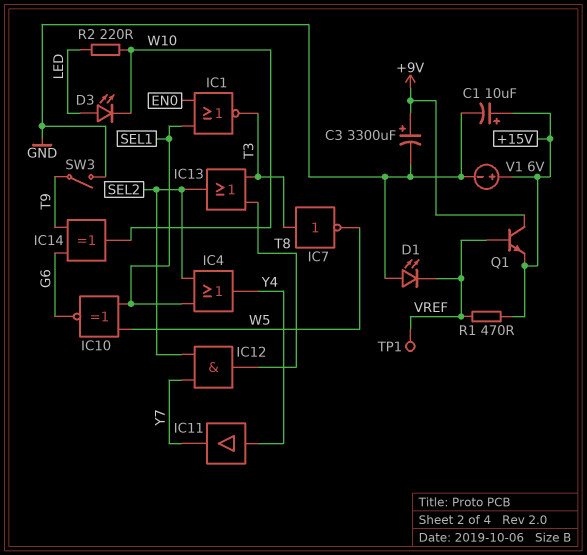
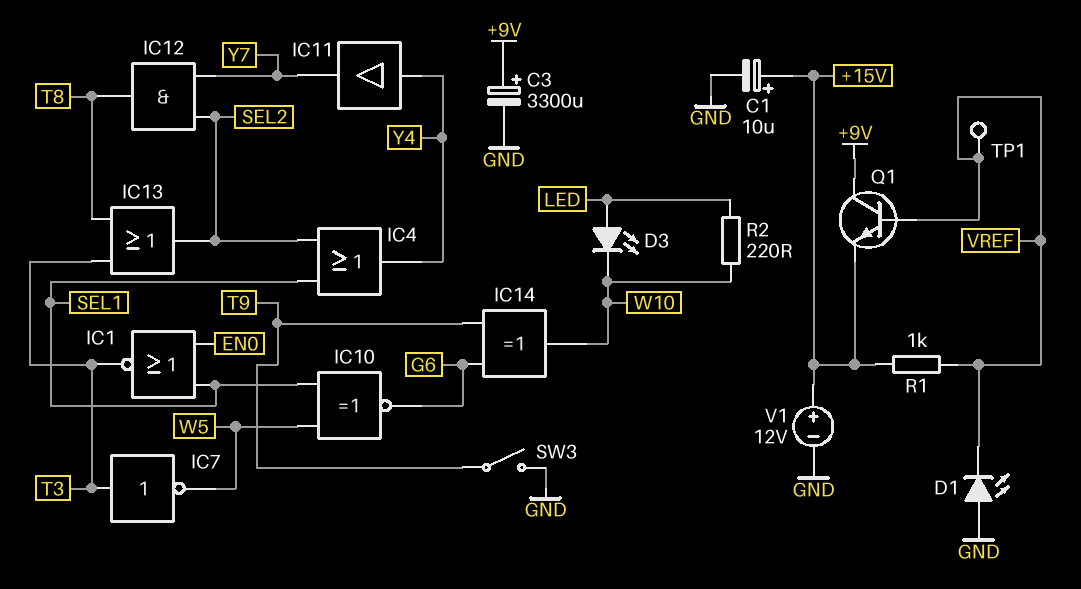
R1: 470 (+15V, VREF) -> 1k (+15V, VREF)
V1: 6V (plus +15V, minus GND) -> 12V (plus +15V, minus GND)

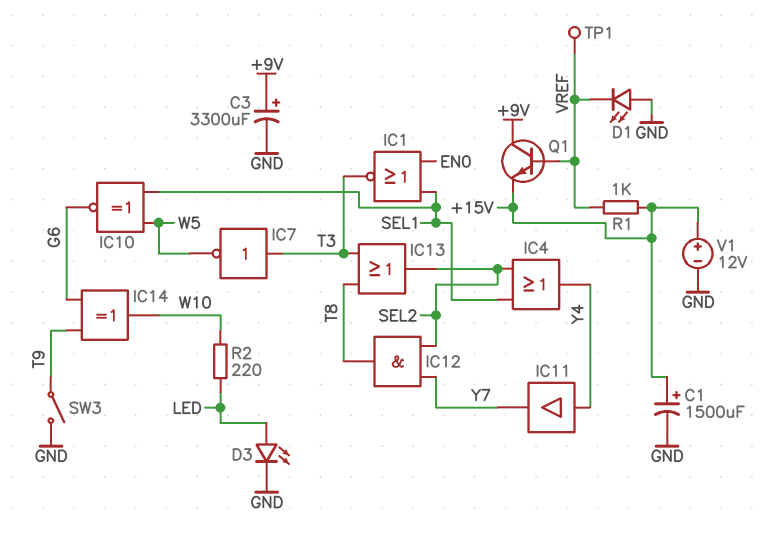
C1: 10uF (plus +15V, minus GND) -> 1500uF (plus +15V, minus GND)
D3: LED (A LED, K W10) -> LED (A LED, K GND)

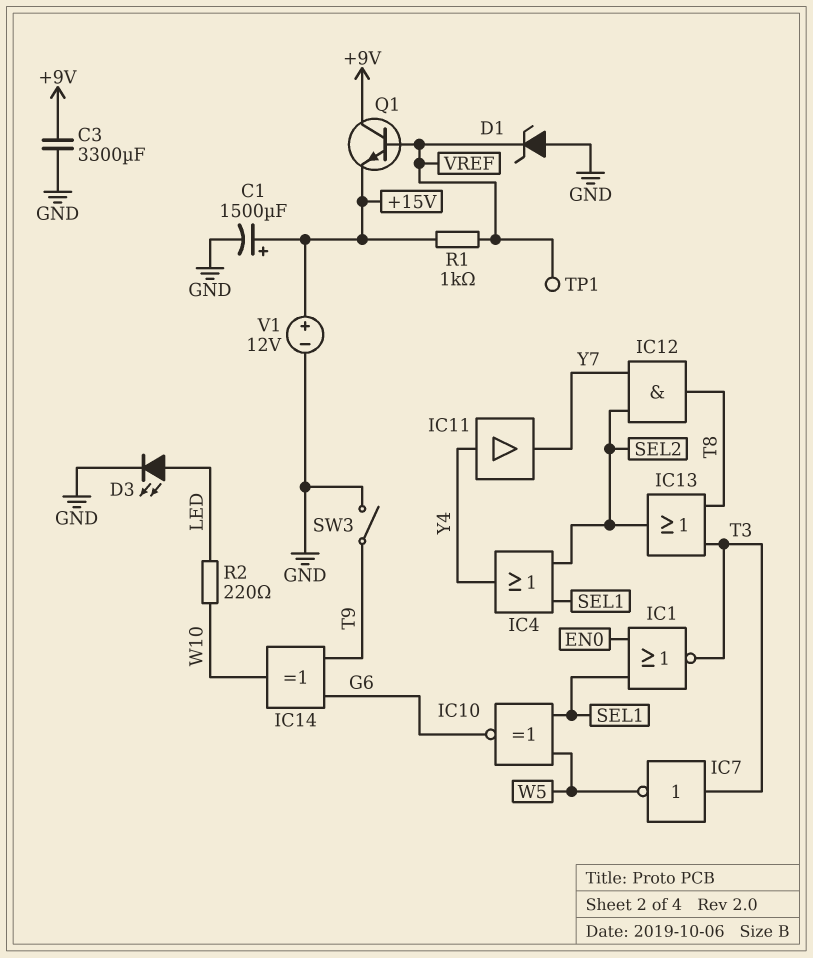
C3: 3300uF (plus +9V, minus GND) -> 3300uF (+9V, GND)
D1: LED (A GND, K VREF) -> zener (A GND, K VREF)

